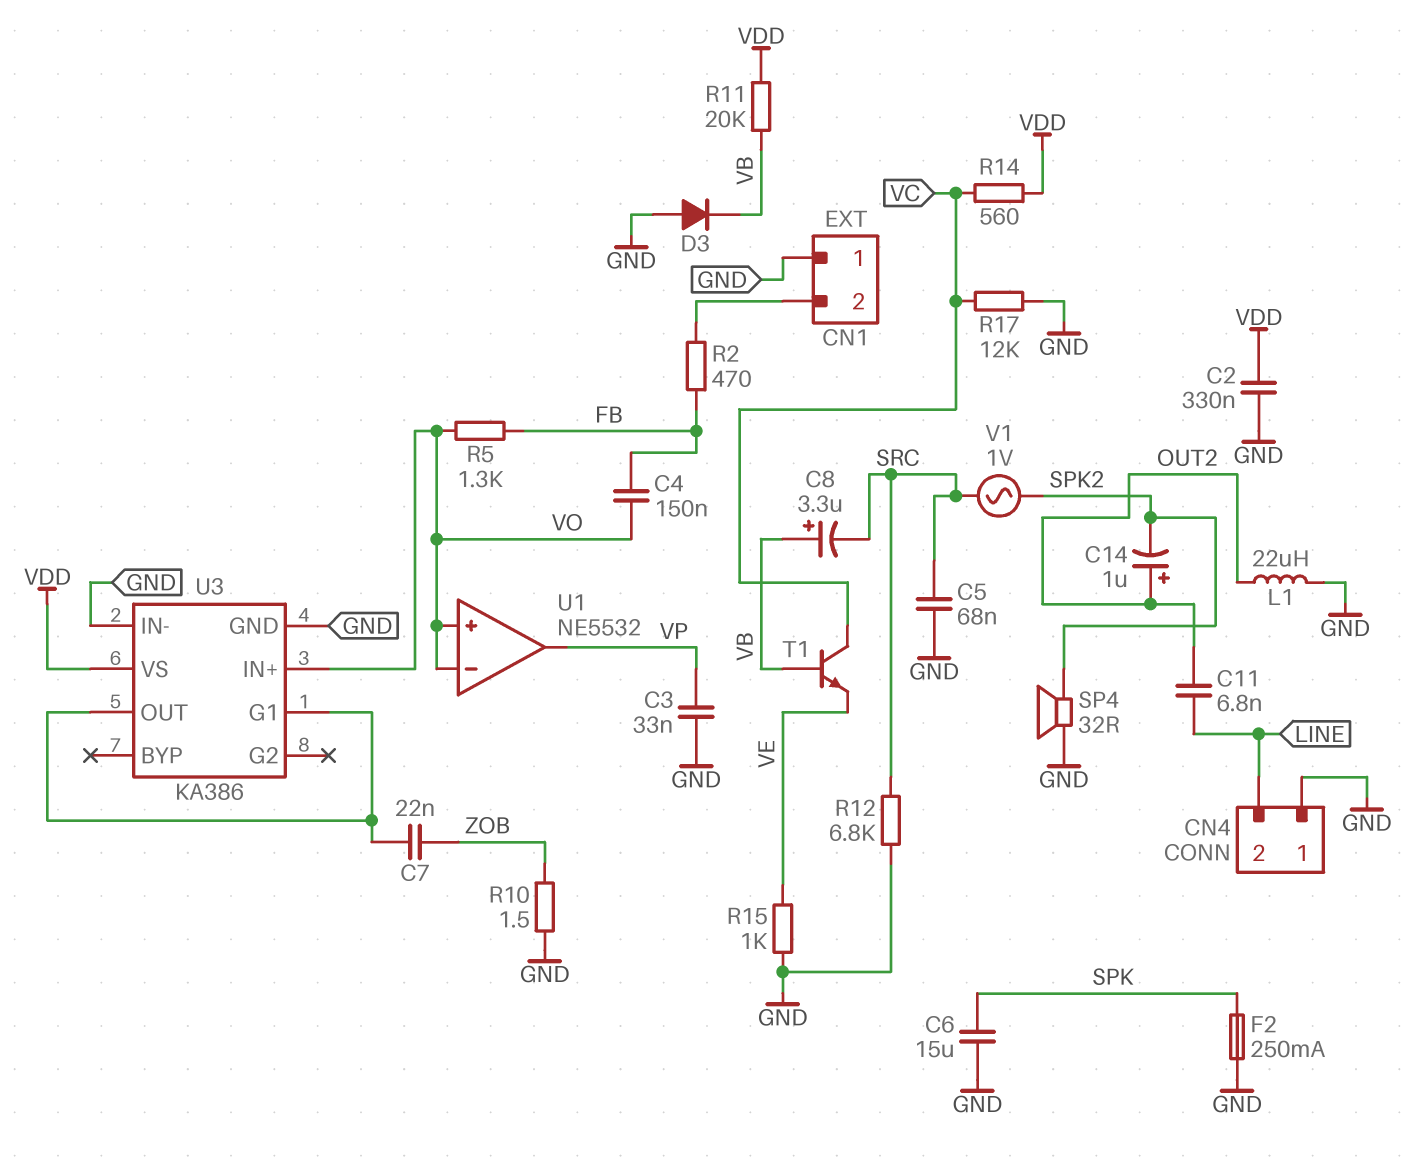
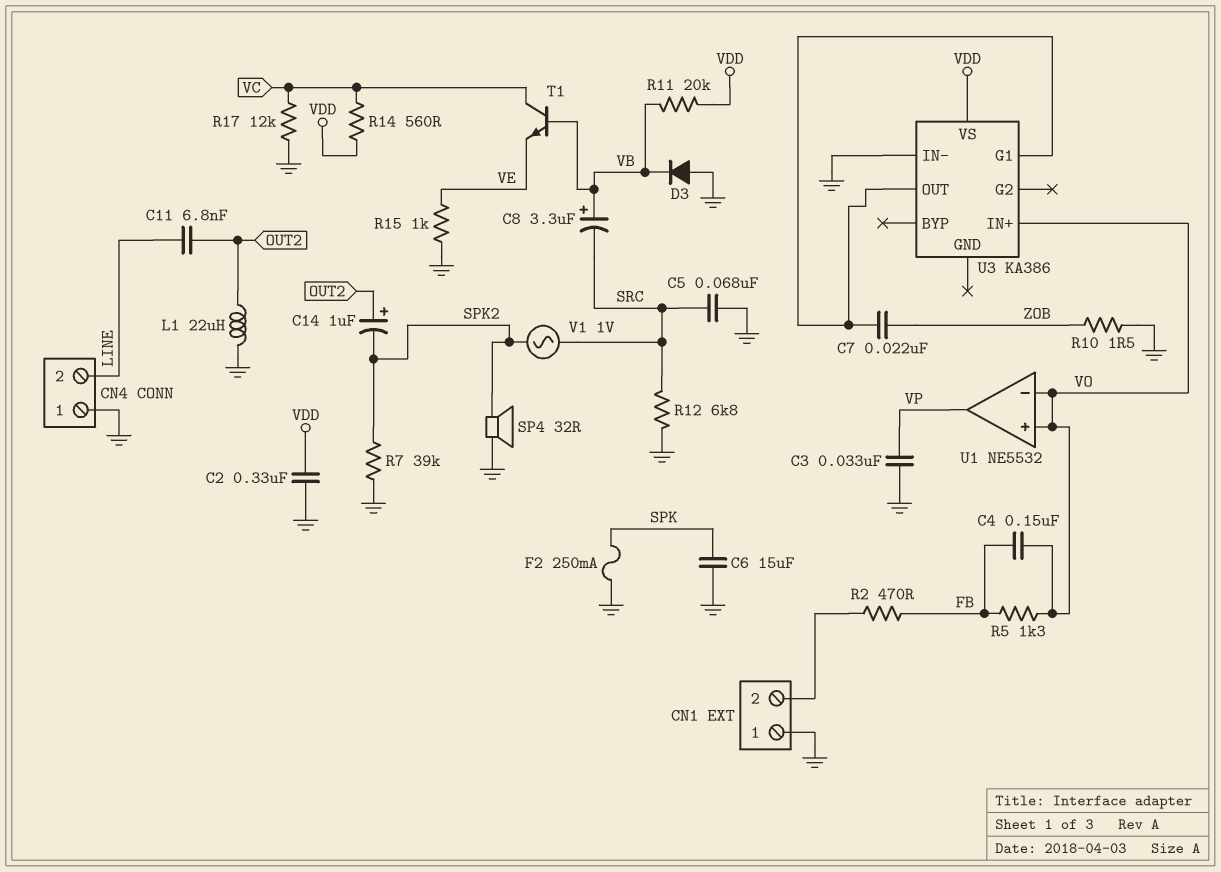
R7: none -> 39k (GND, SPK2)
U3 pin GND: GND -> none

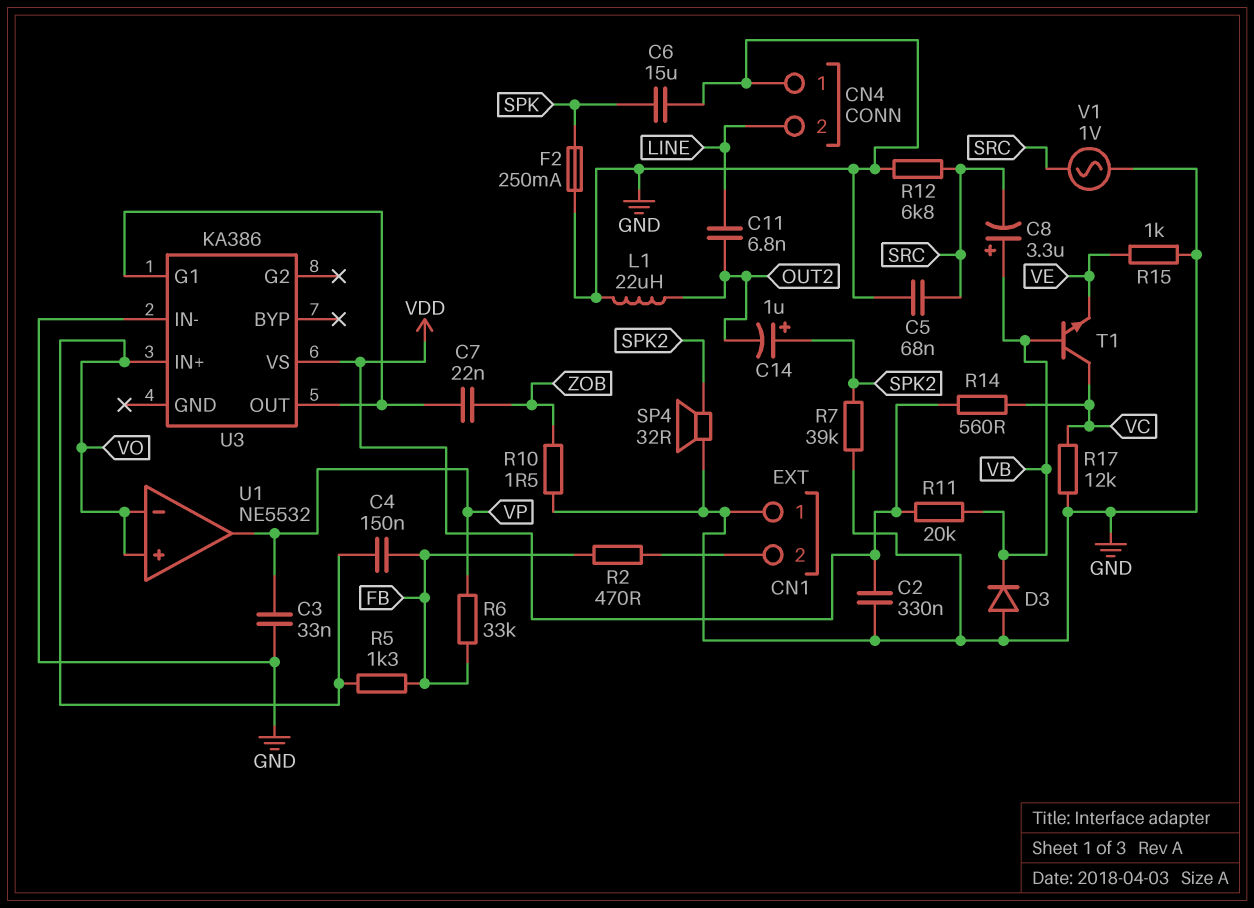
C14: 1uF (plus OUT2, minus SPK2) -> 1uF (plus SPK2, minus OUT2)
R6: none -> 33k (FB, VP)
V1: AC 1V (SPK2, SRC) -> AC 1V (GND, SRC)

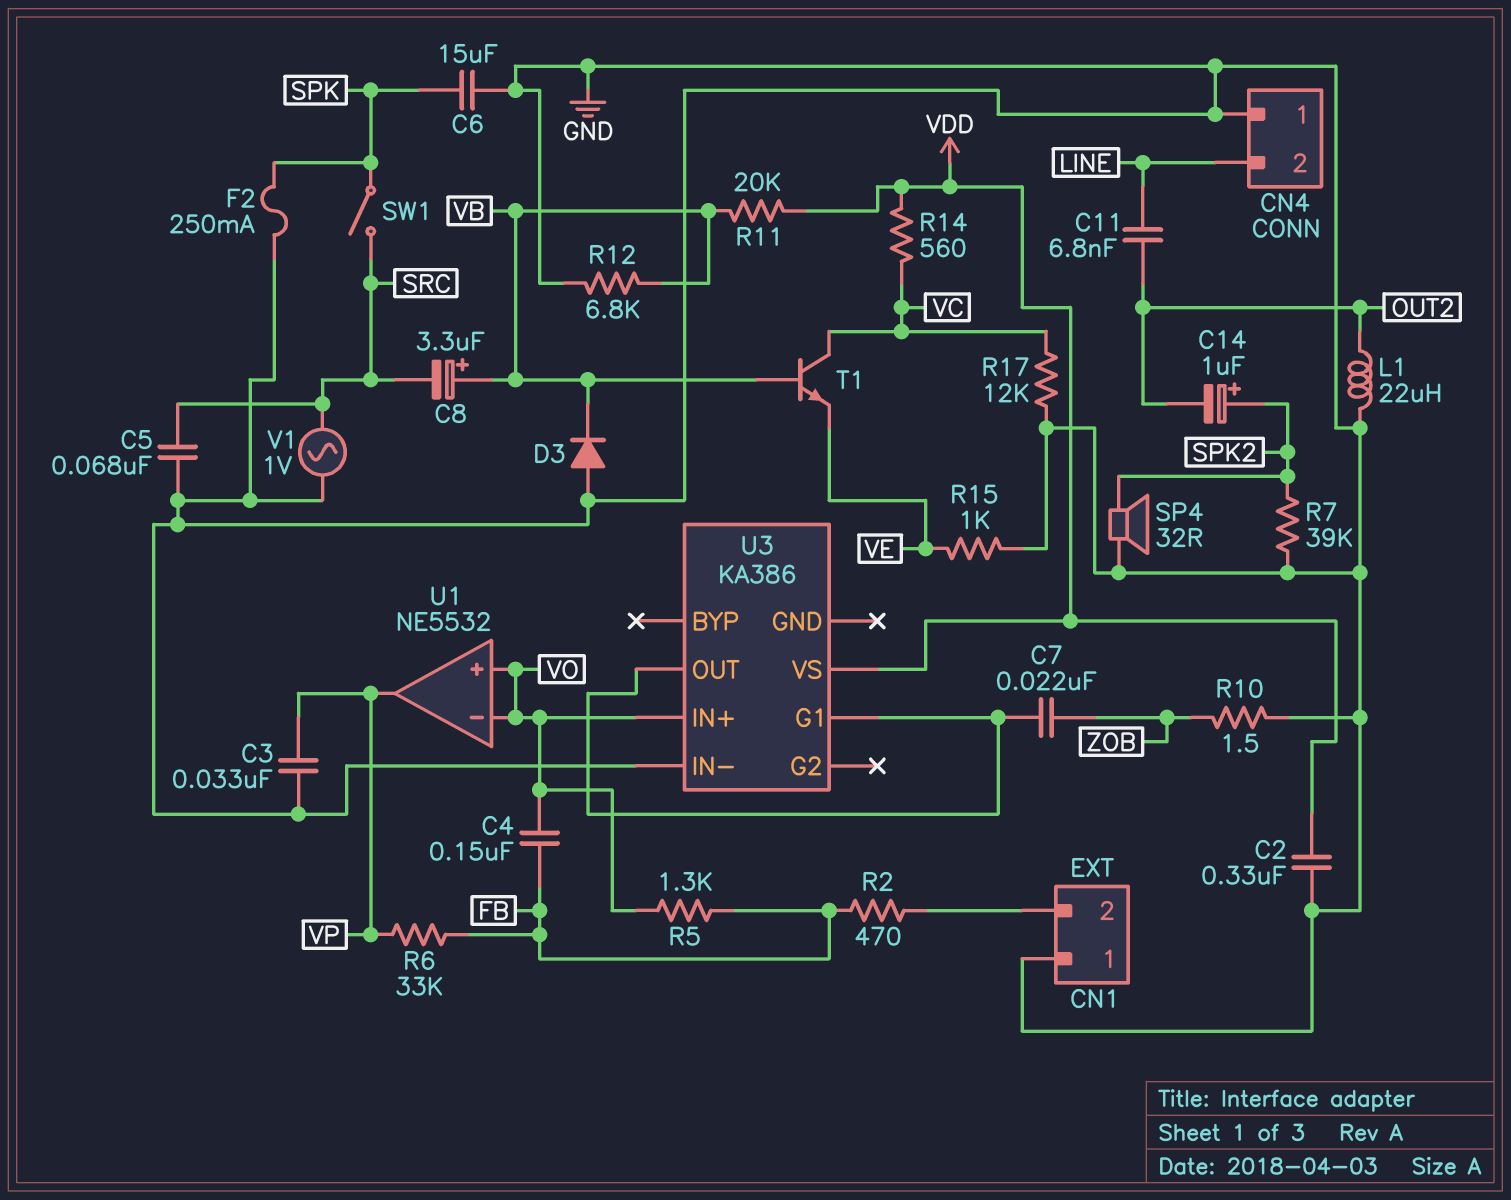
R12: 6.8k (GND, SRC) -> 6.8k (GND, VB)
SW1: none -> switch (SPK, SRC)

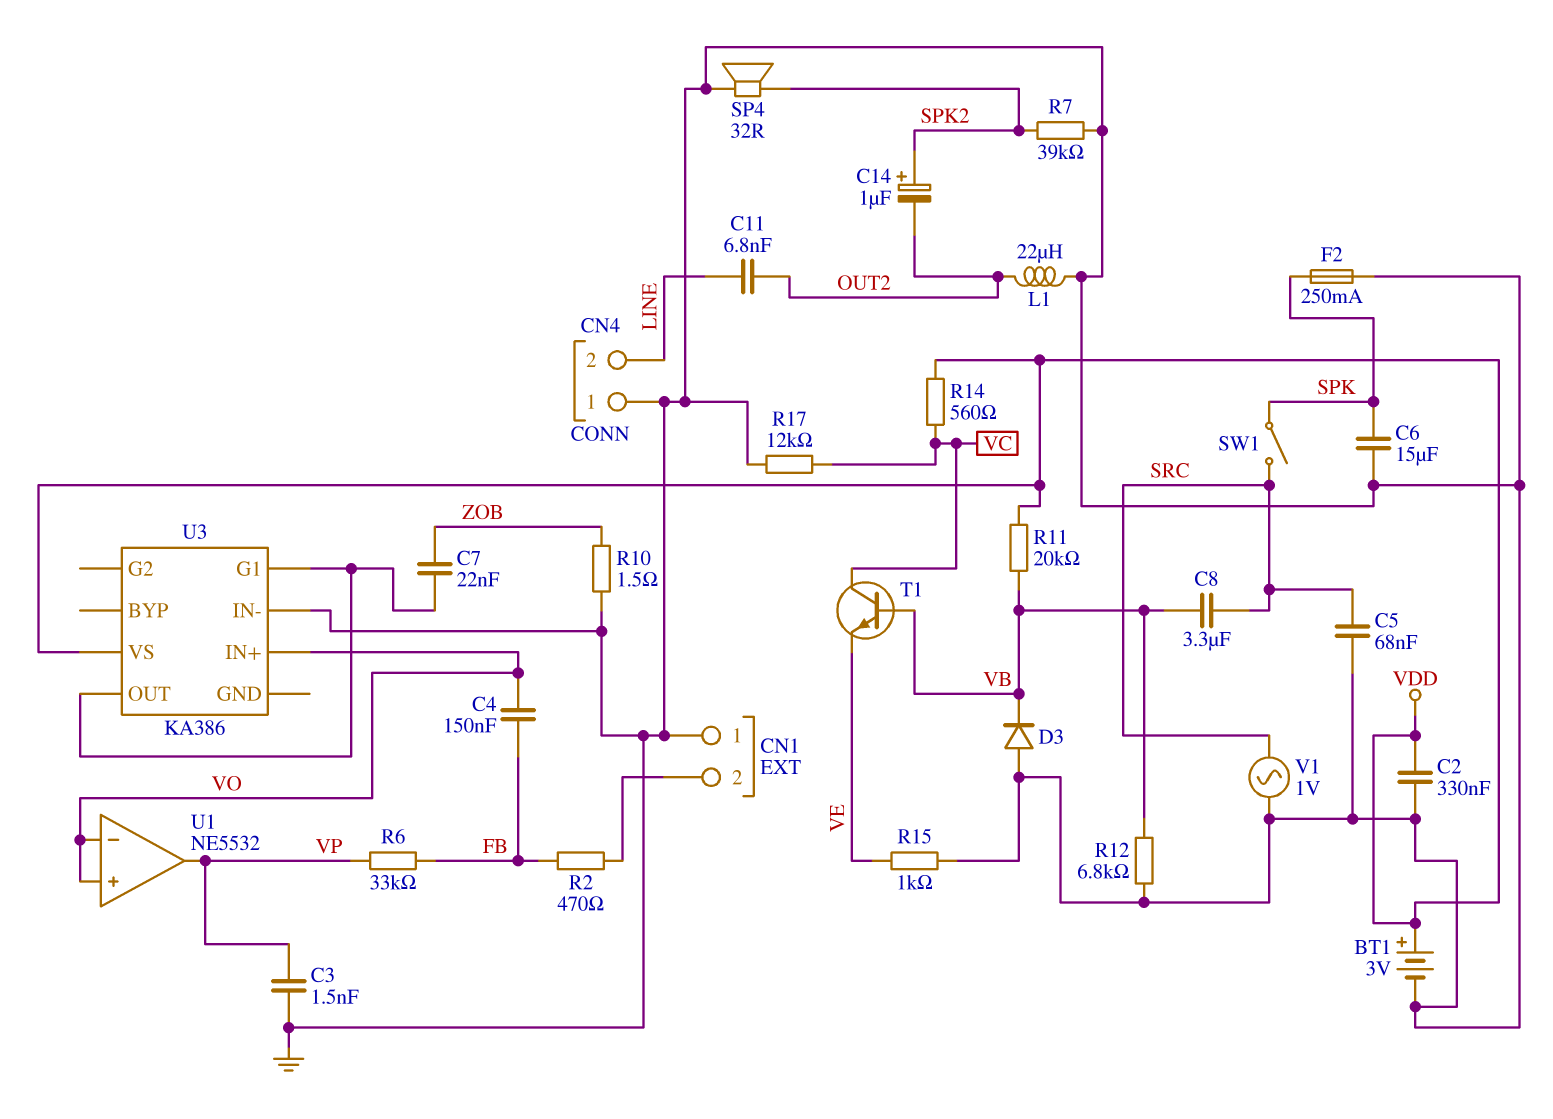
BT1: none -> 3V (plus VDD, minus GND)
C3: 33nF (GND, VP) -> 1.5nF (GND, VP)
C8: 3.3uF (plus VB, minus SRC) -> 3.3uF (SRC, VB)
R5: 1.3k (FB, VO) -> none

